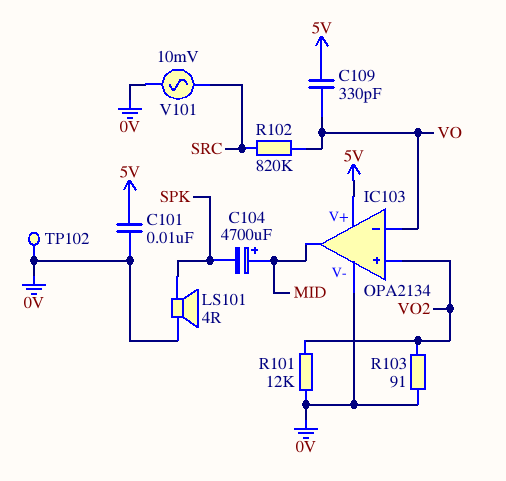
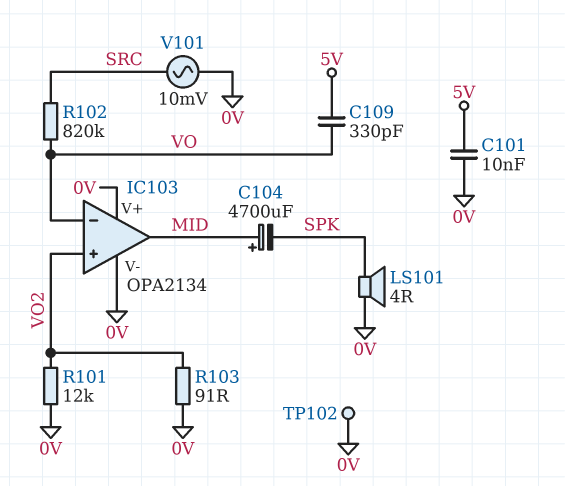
IC103 pin V+: 5V -> 0V

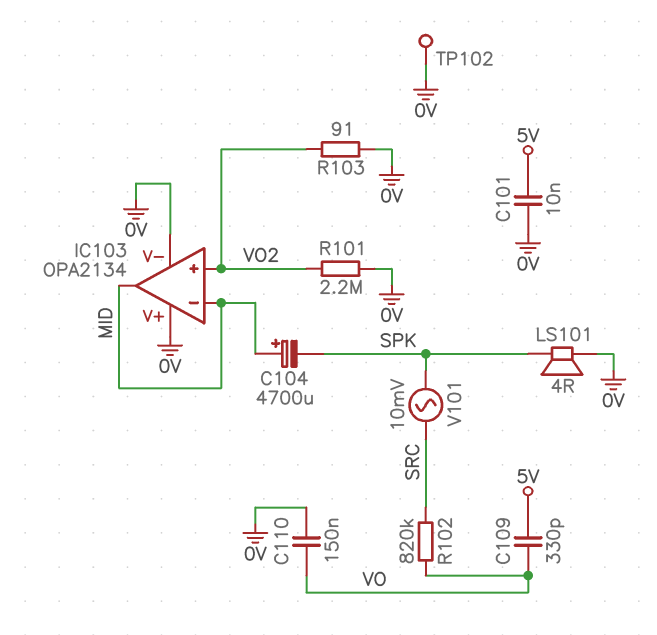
C110: none -> 150nF (0V, VO)
IC103 pin in-: VO -> MID
R101: 12k (0V, VO2) -> 2.2M (0V, VO2)
V101: AC 10mV (0V, SRC) -> AC 10mV (SPK, SRC)

